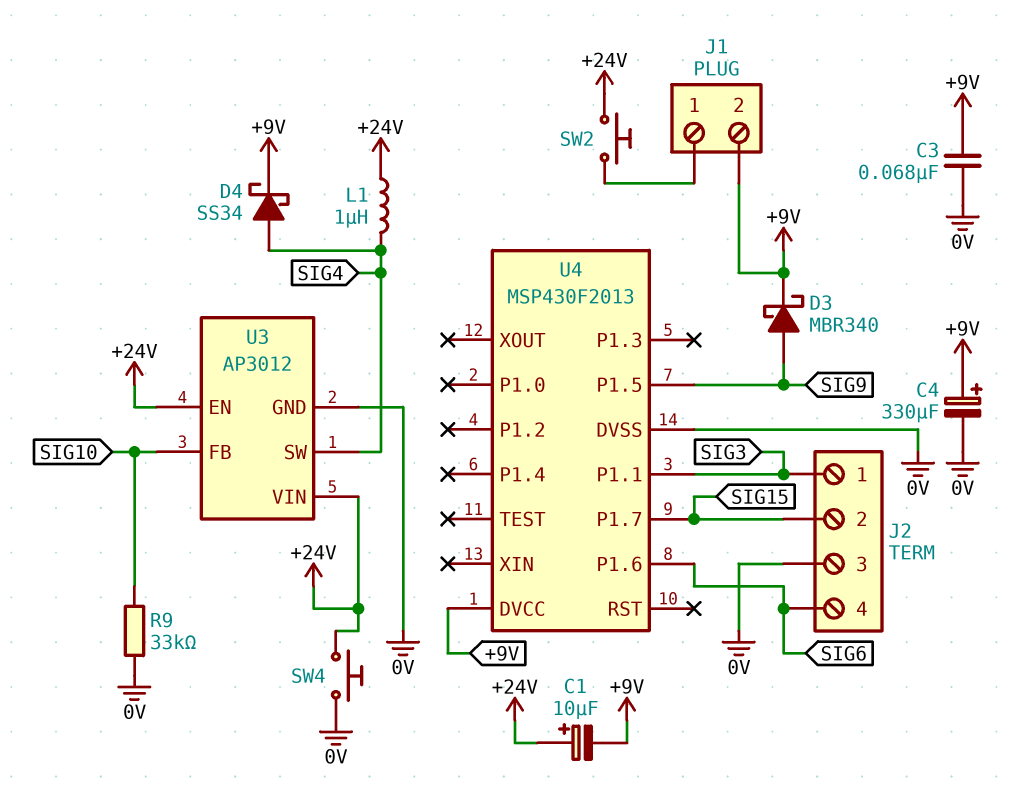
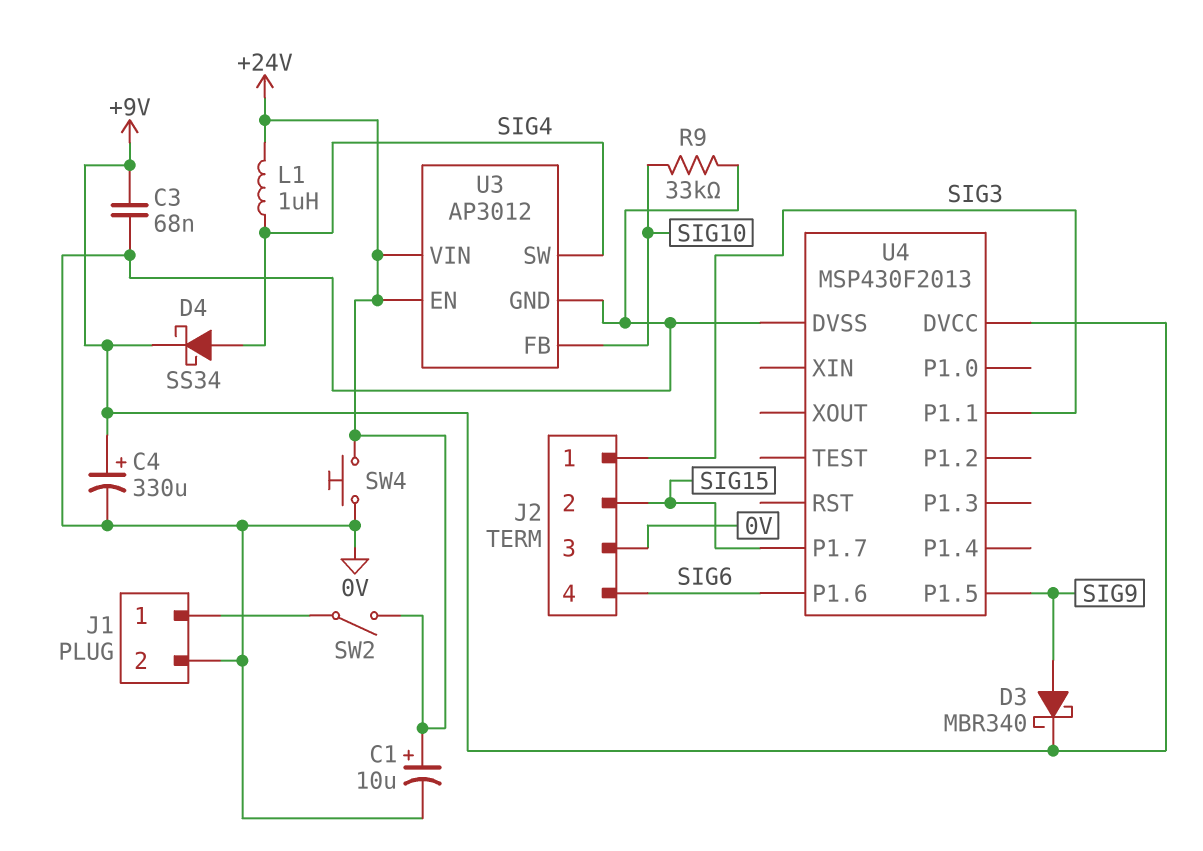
C1: 10uF (plus +24V, minus +9V) -> 10uF (plus +24V, minus 0V)
J1 pin 2: +9V -> 0V
SW2: button (+24V, J1/1) -> switch (+24V, J1/1)

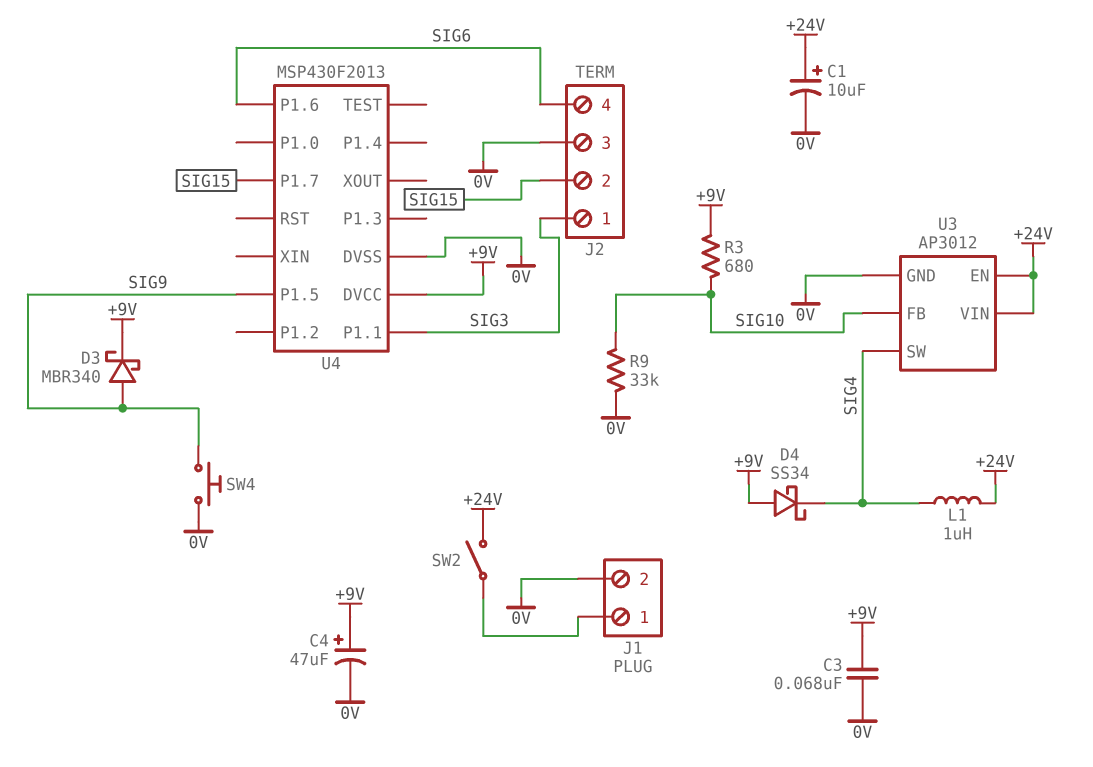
C4: 330uF (plus +9V, minus 0V) -> 47uF (plus +9V, minus 0V)
D4: schottky SS34 (A SIG4, K +9V) -> schottky SS34 (A +9V, K SIG4)
R3: none -> 680 (+9V, SIG10)
SW4: button (+24V, 0V) -> button (0V, SIG9)

